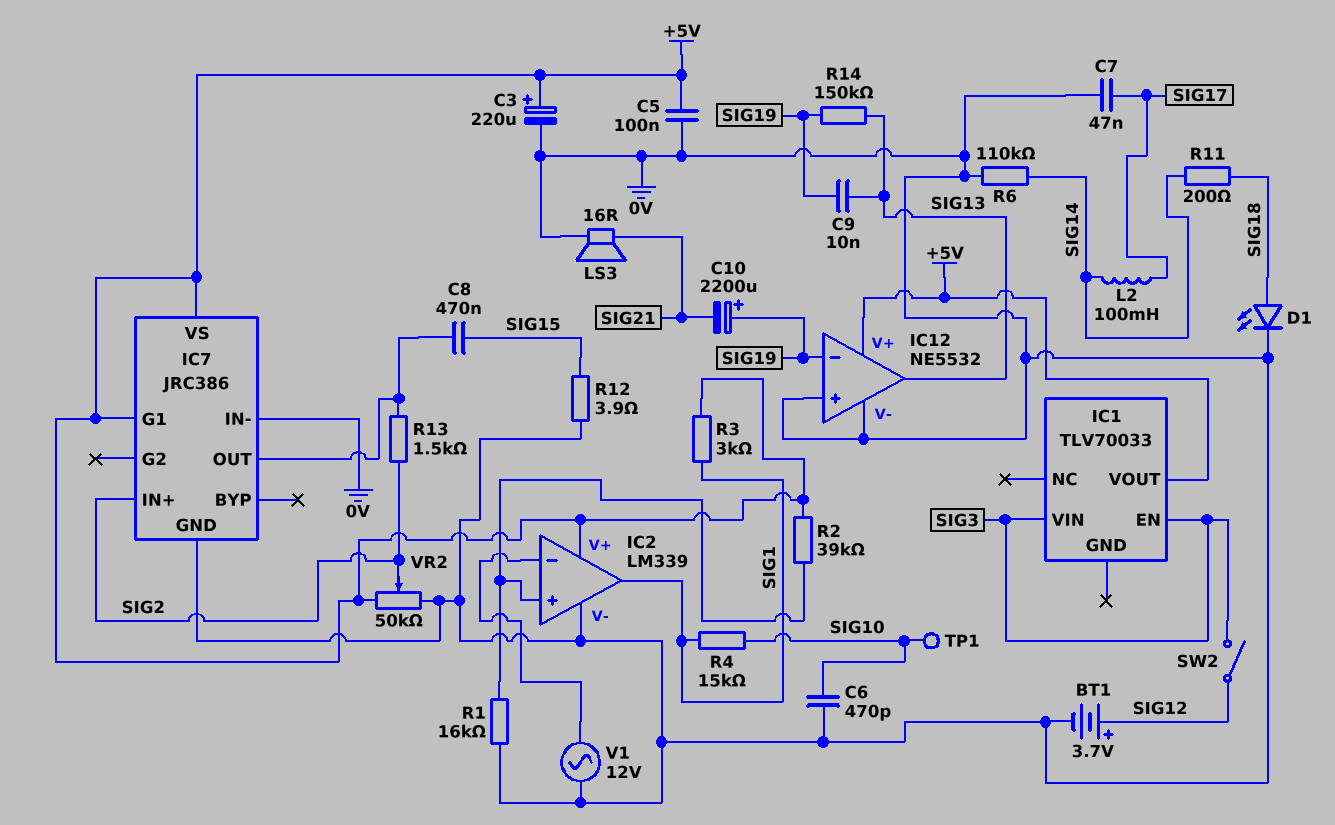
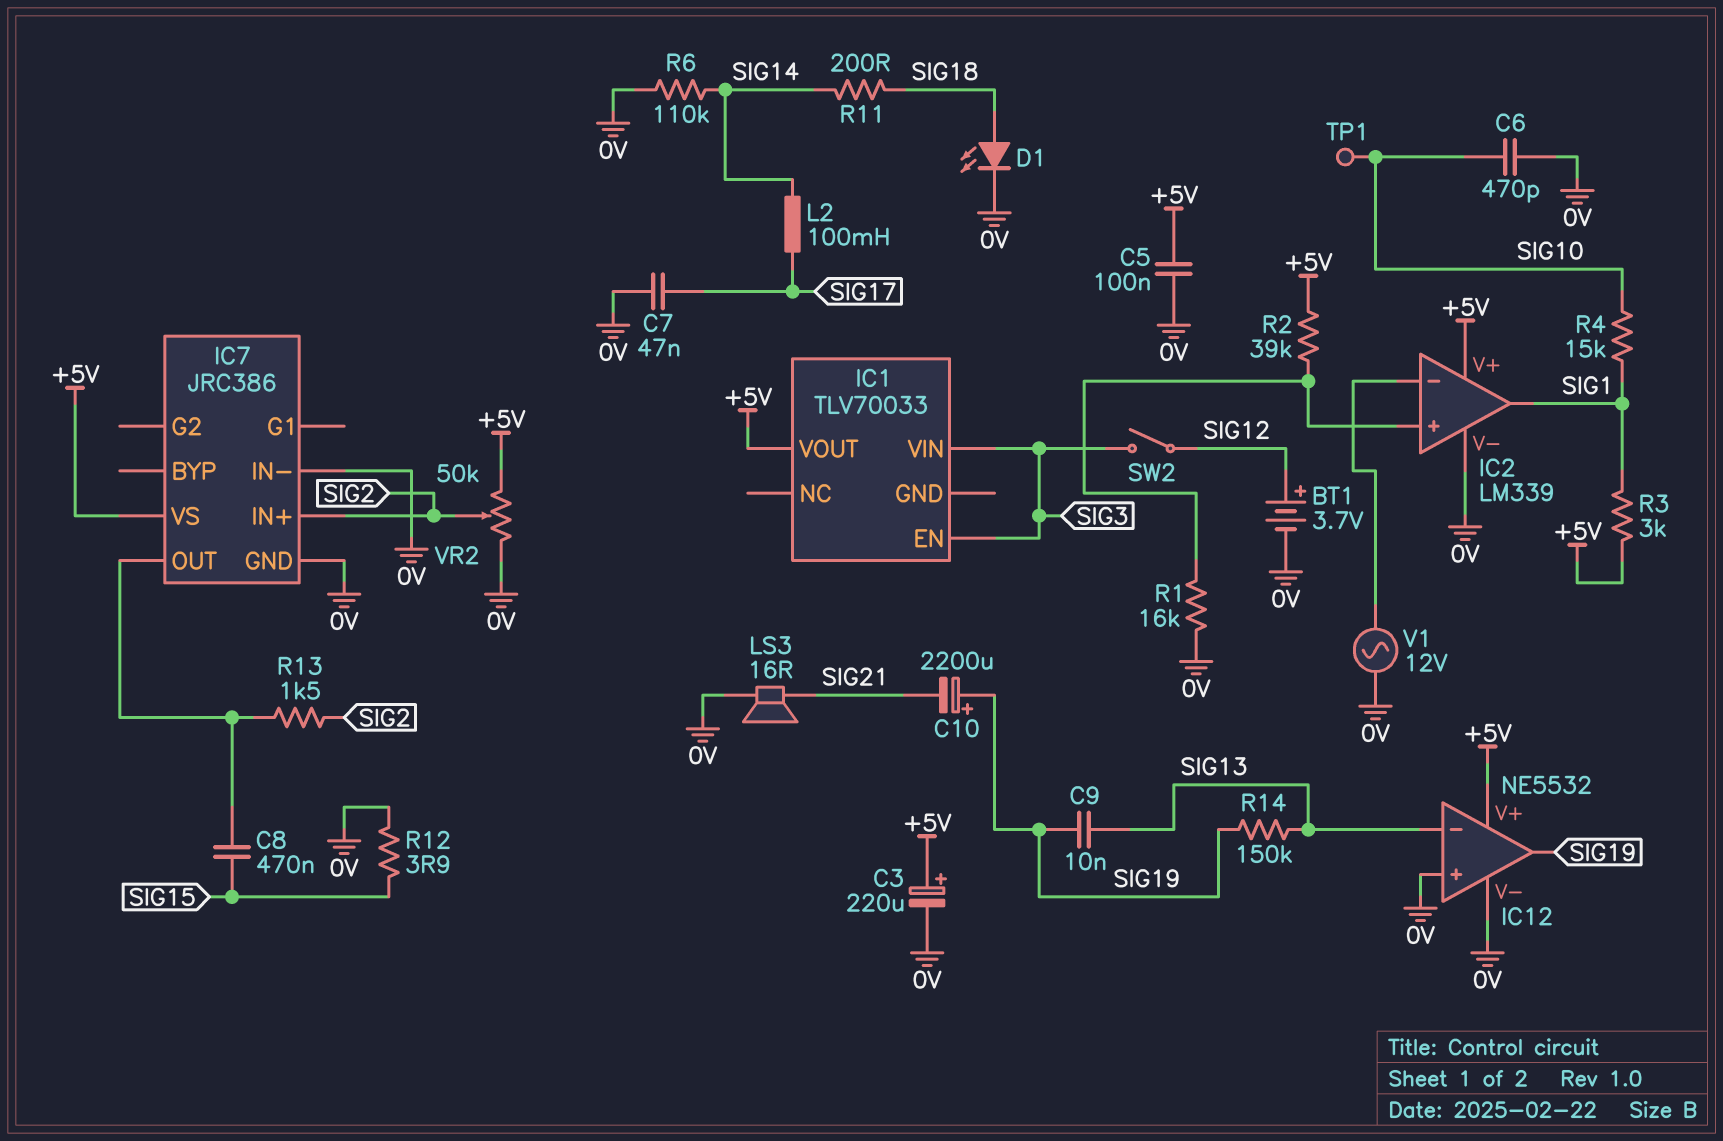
IC7 pin G1: +5V -> none
IC12 pin in-: SIG19 -> SIG13
IC12 pin out: SIG13 -> SIG19

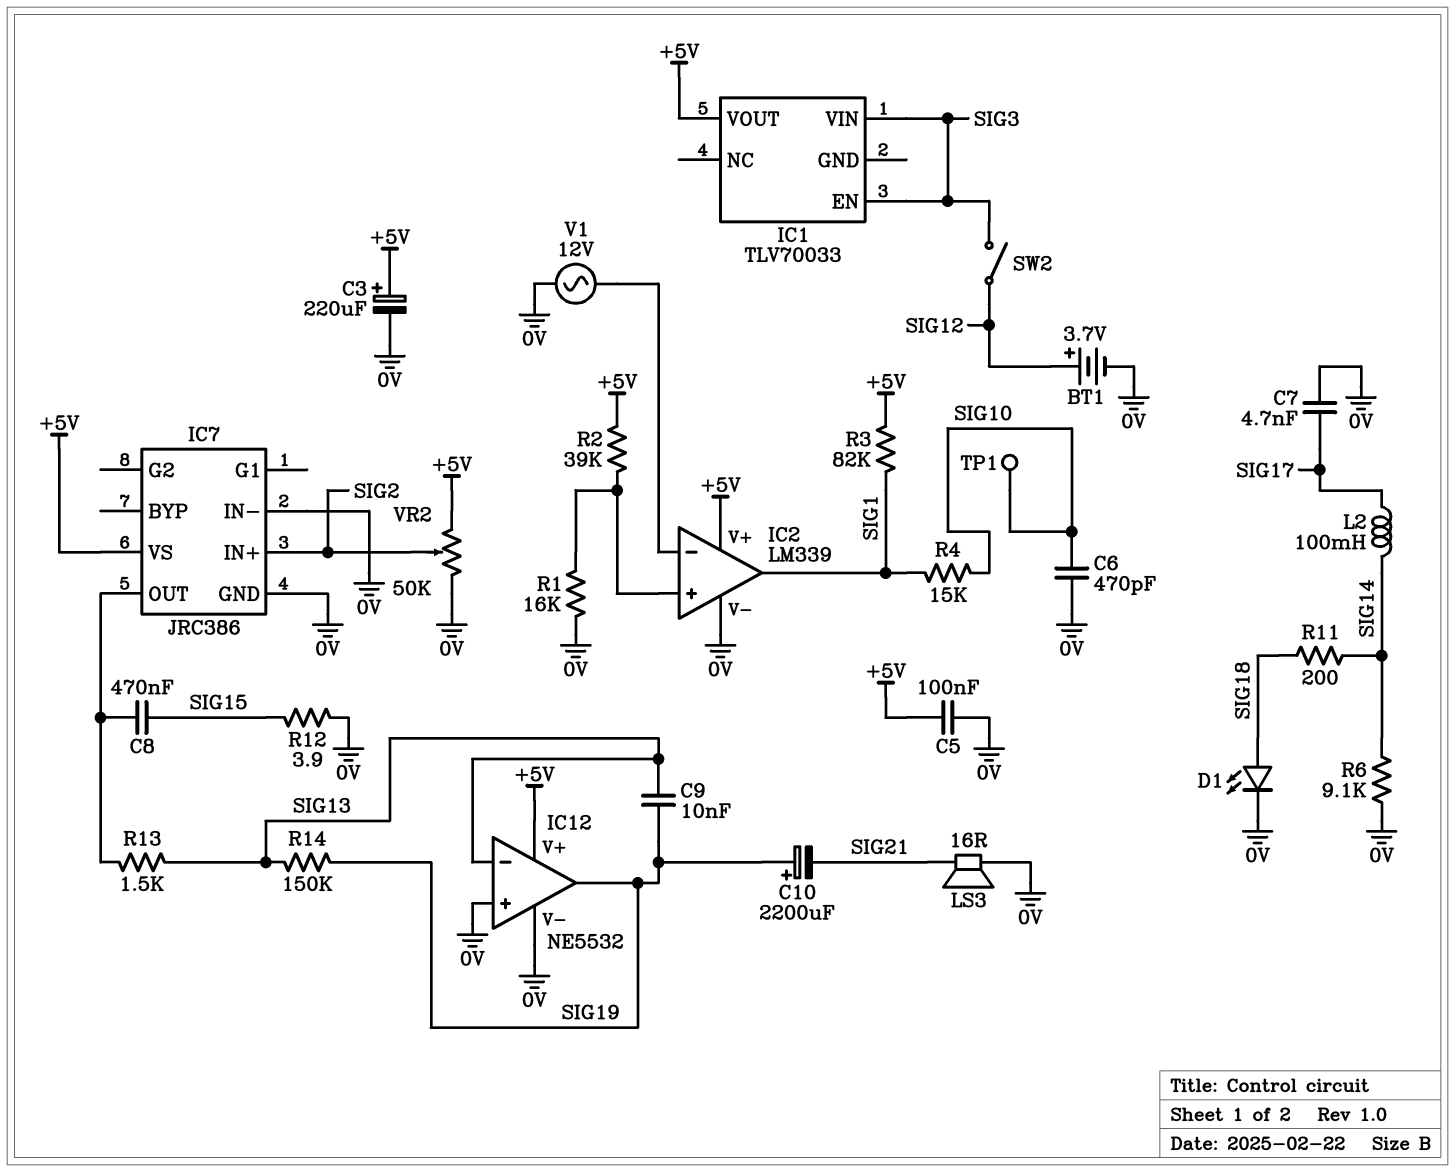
C7: 47nF (0V, SIG17) -> 4.7nF (0V, SIG17)
R3: 3k (+5V, SIG1) -> 82k (+5V, SIG1)
R6: 110k (0V, SIG14) -> 9.1k (0V, SIG14)
R13: 1.5k (IC7/OUT, SIG2) -> 1.5k (IC7/OUT, SIG13)

